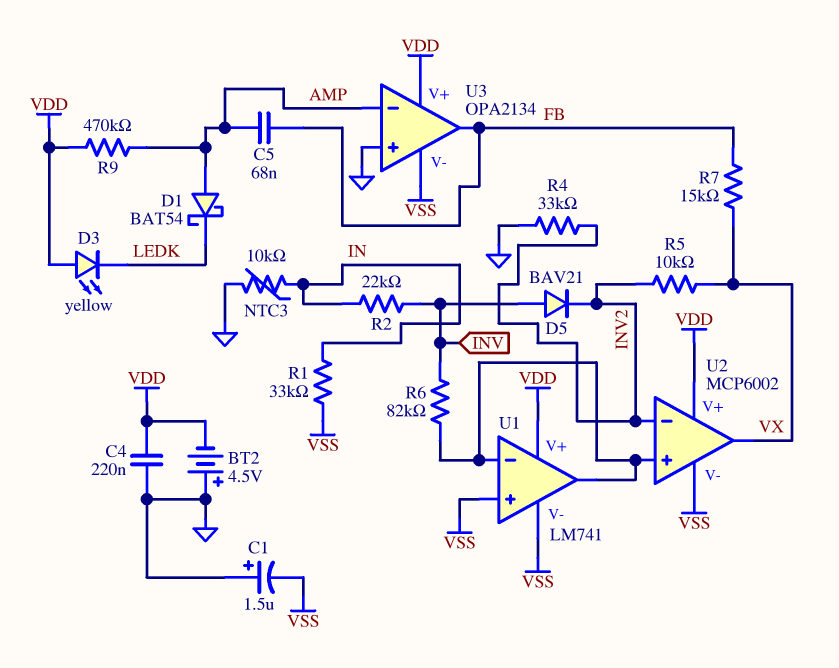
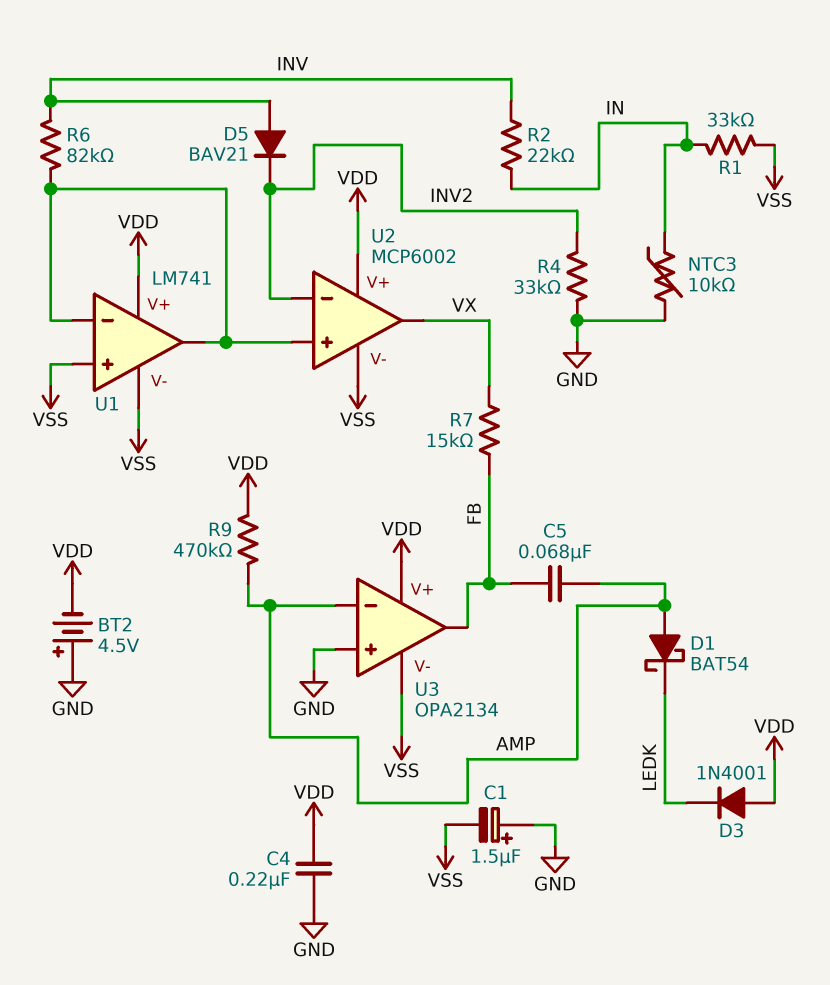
D3: LED yellow (A VDD, K LEDK) -> diode 1N4001 (A VDD, K LEDK)
R5: 10k (INV2, VX) -> none

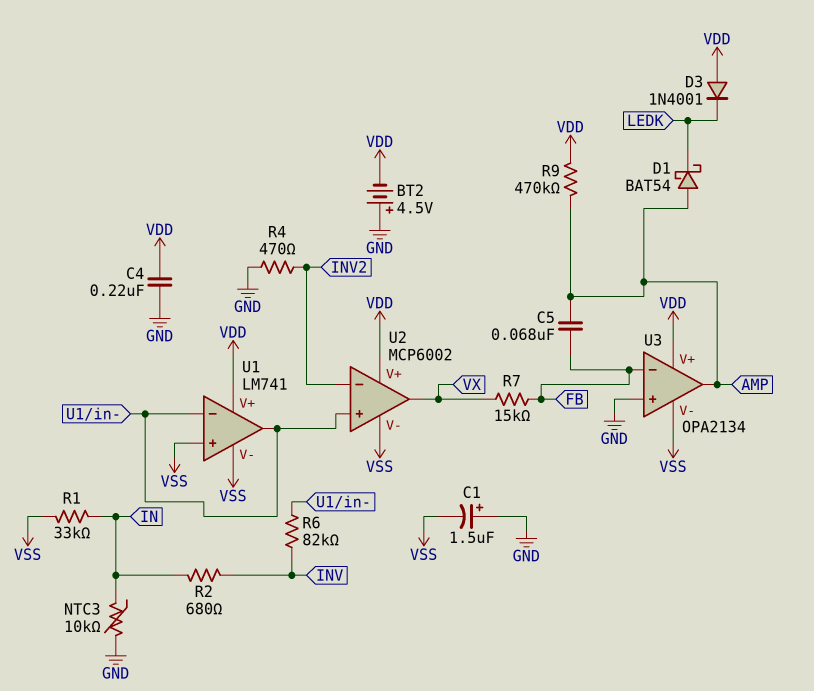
D5: diode BAV21 (A INV, K INV2) -> none
R2: 22k (IN, INV) -> 680 (IN, INV)
R4: 33k (GND, INV2) -> 470 (GND, INV2)
U3 pin in-: AMP -> FB
U3 pin out: FB -> AMP

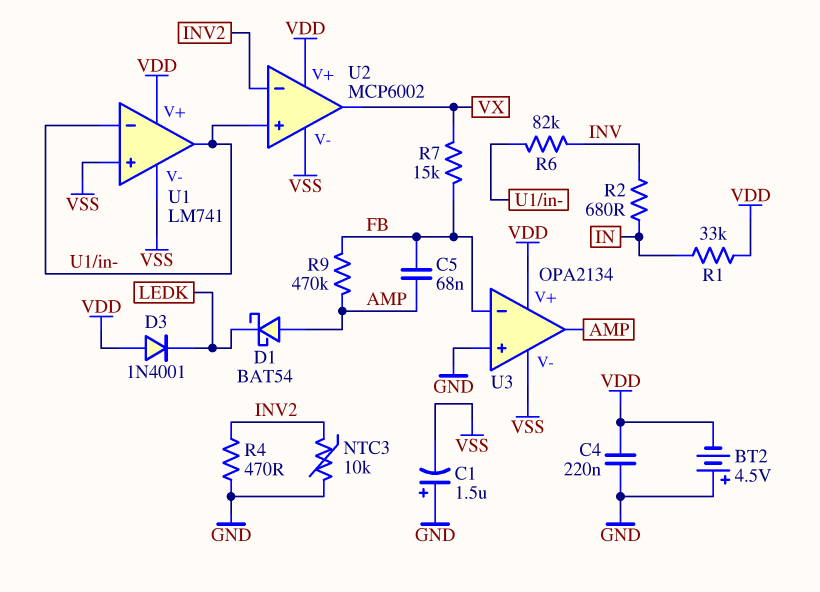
NTC3: 10k (GND, IN) -> 10k (GND, INV2)
R1: 33k (IN, VSS) -> 33k (IN, VDD)
R9: 470k (AMP, VDD) -> 470k (AMP, FB)

